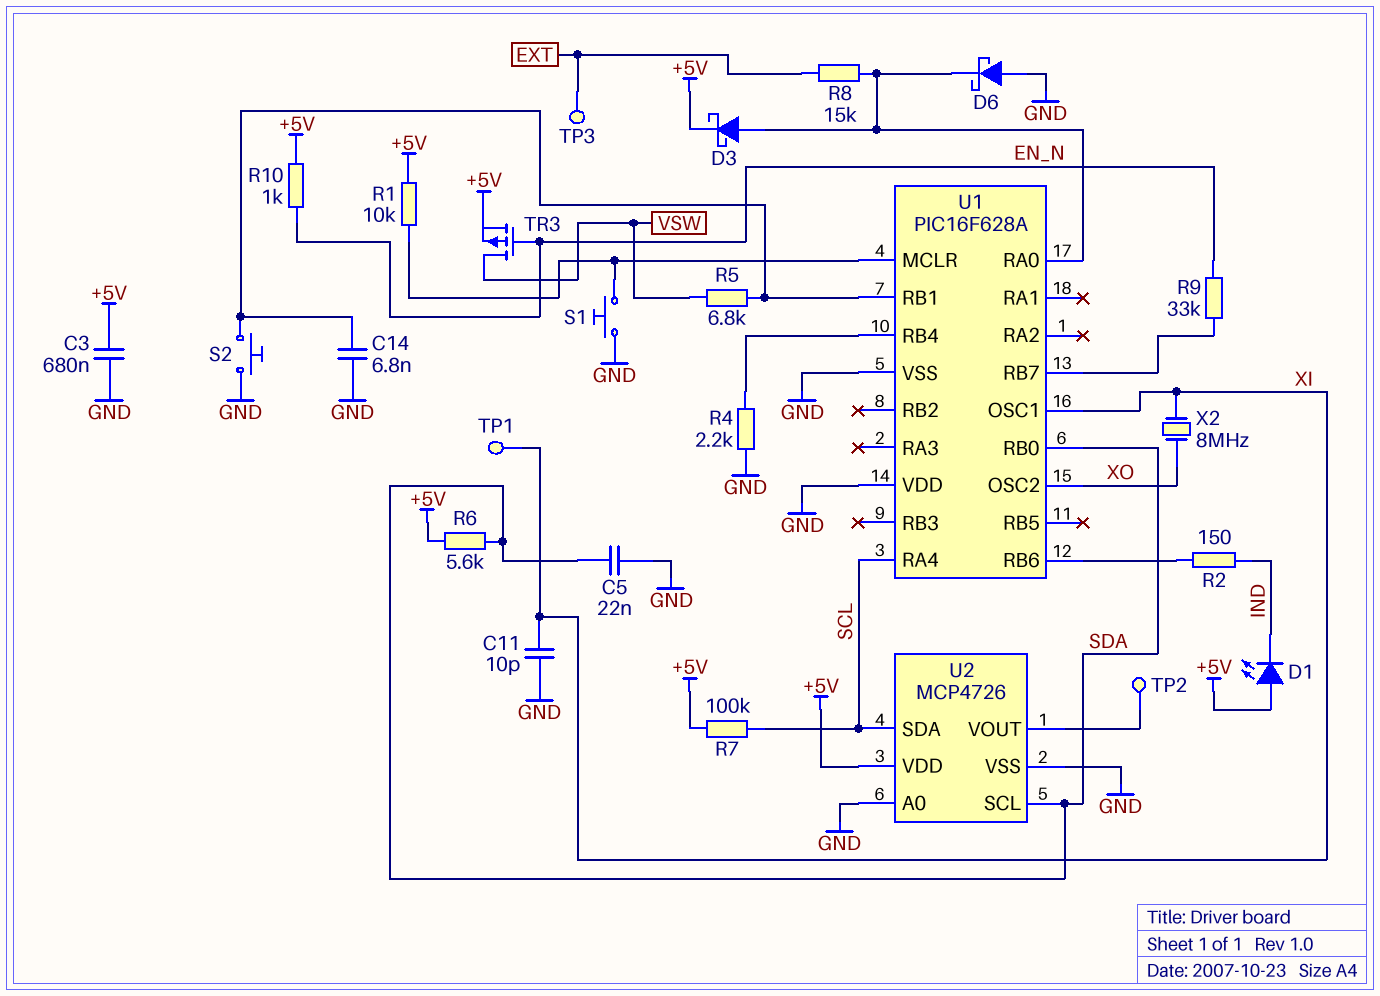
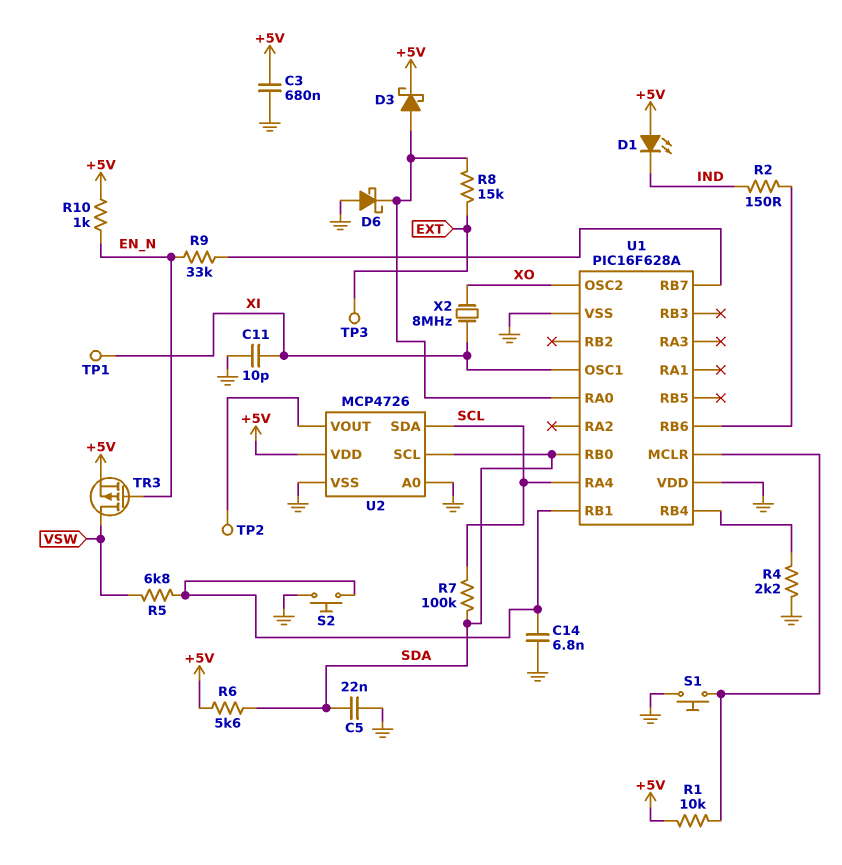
R7: 100k (+5V, SCL) -> 100k (SCL, SDA)

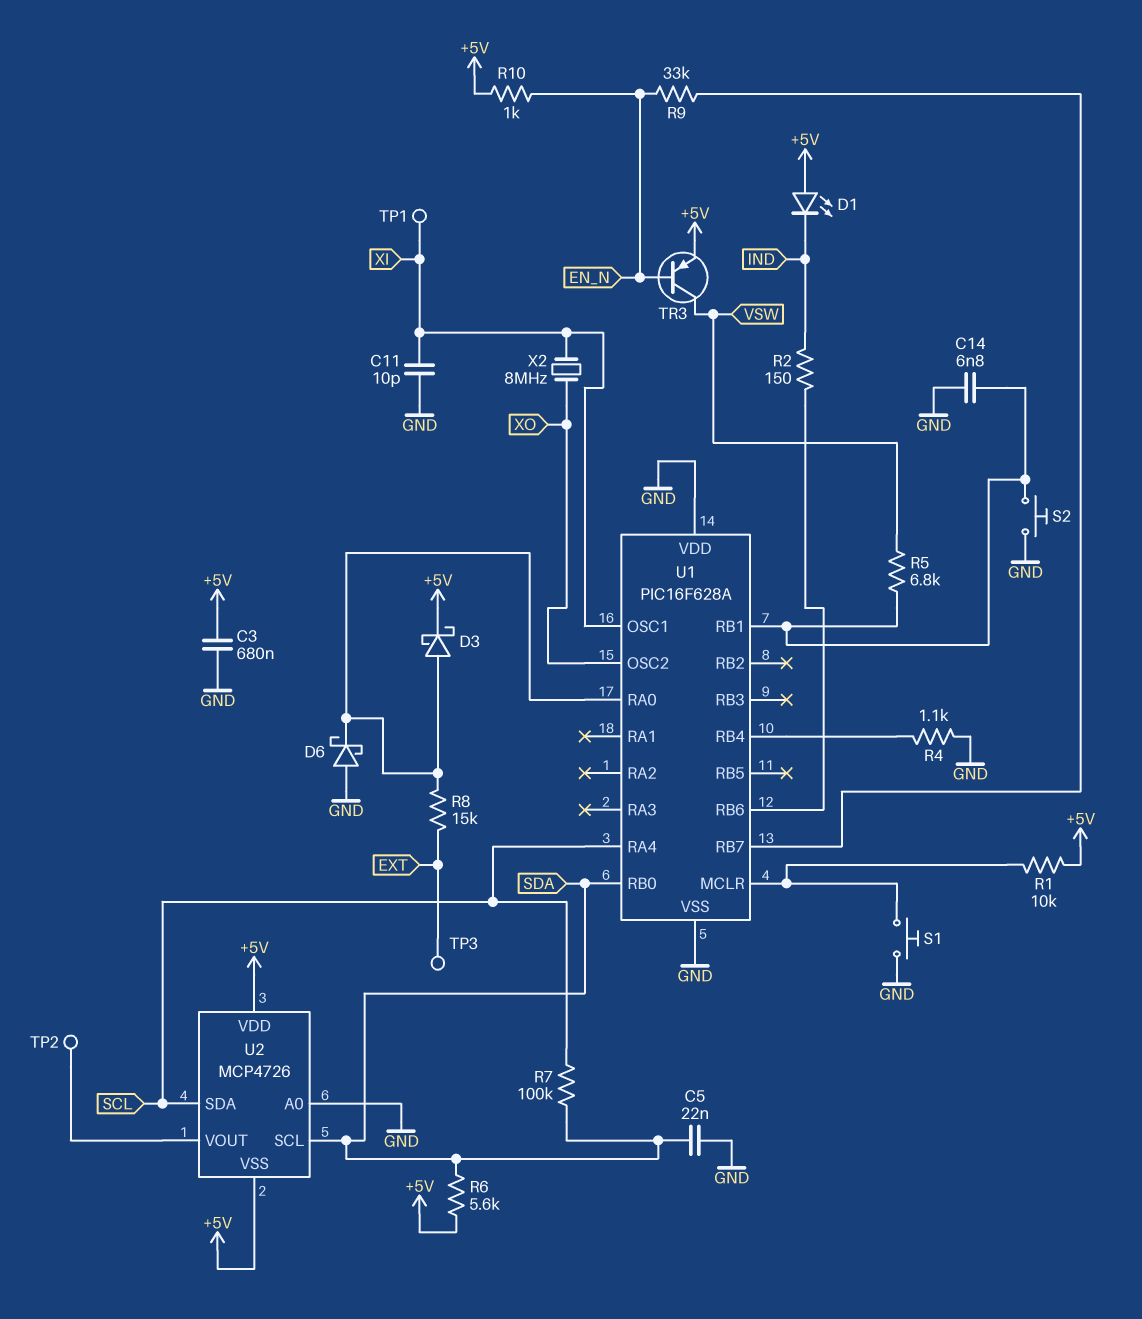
R4: 2.2k (GND, U1/RB4) -> 1.1k (GND, U1/RB4)
TR3: PMOS (G EN_N, D VSW, S +5V) -> PNP (B EN_N, C VSW, E +5V)
U2 pin VSS: GND -> +5V

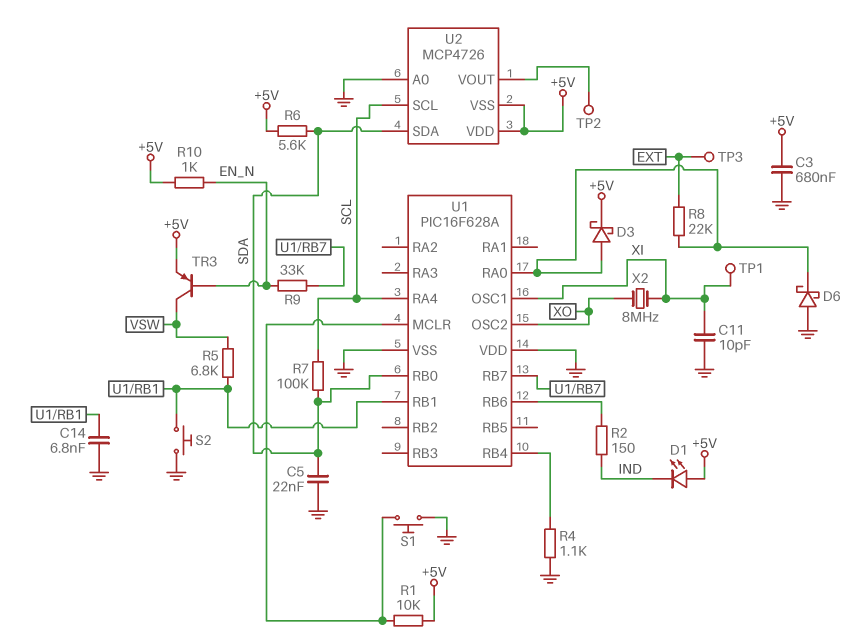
R8: 15k (EXT, U1/RA0) -> 22k (EXT, U1/RA0)
U2 pin SCL: SDA -> SCL
U2 pin SDA: SCL -> SDA

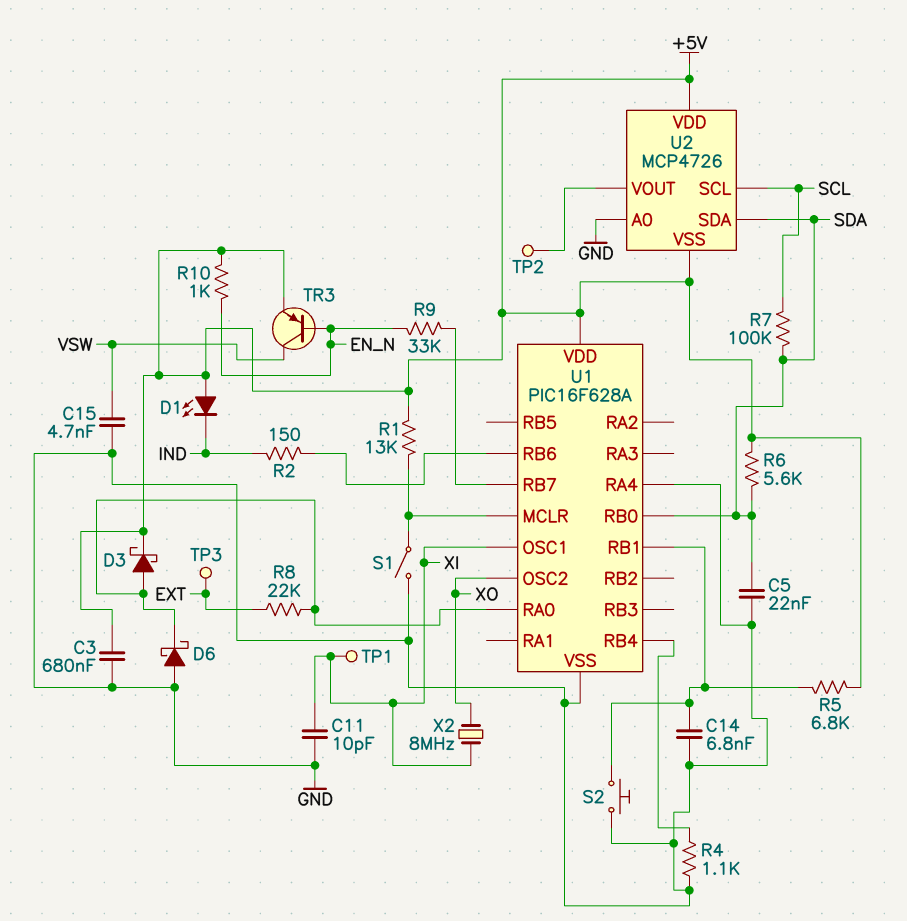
C15: none -> 4.7nF (GND, VSW)
R1: 10k (+5V, U1/MCLR) -> 13k (+5V, U1/MCLR)
R5: 6.8k (U1/RB1, VSW) -> 6.8k (+5V, U1/RB1)
S1: button (GND, U1/MCLR) -> switch (GND, U1/MCLR)
U1 pin RA4: SCL -> GND
U1 pin VDD: GND -> +5V

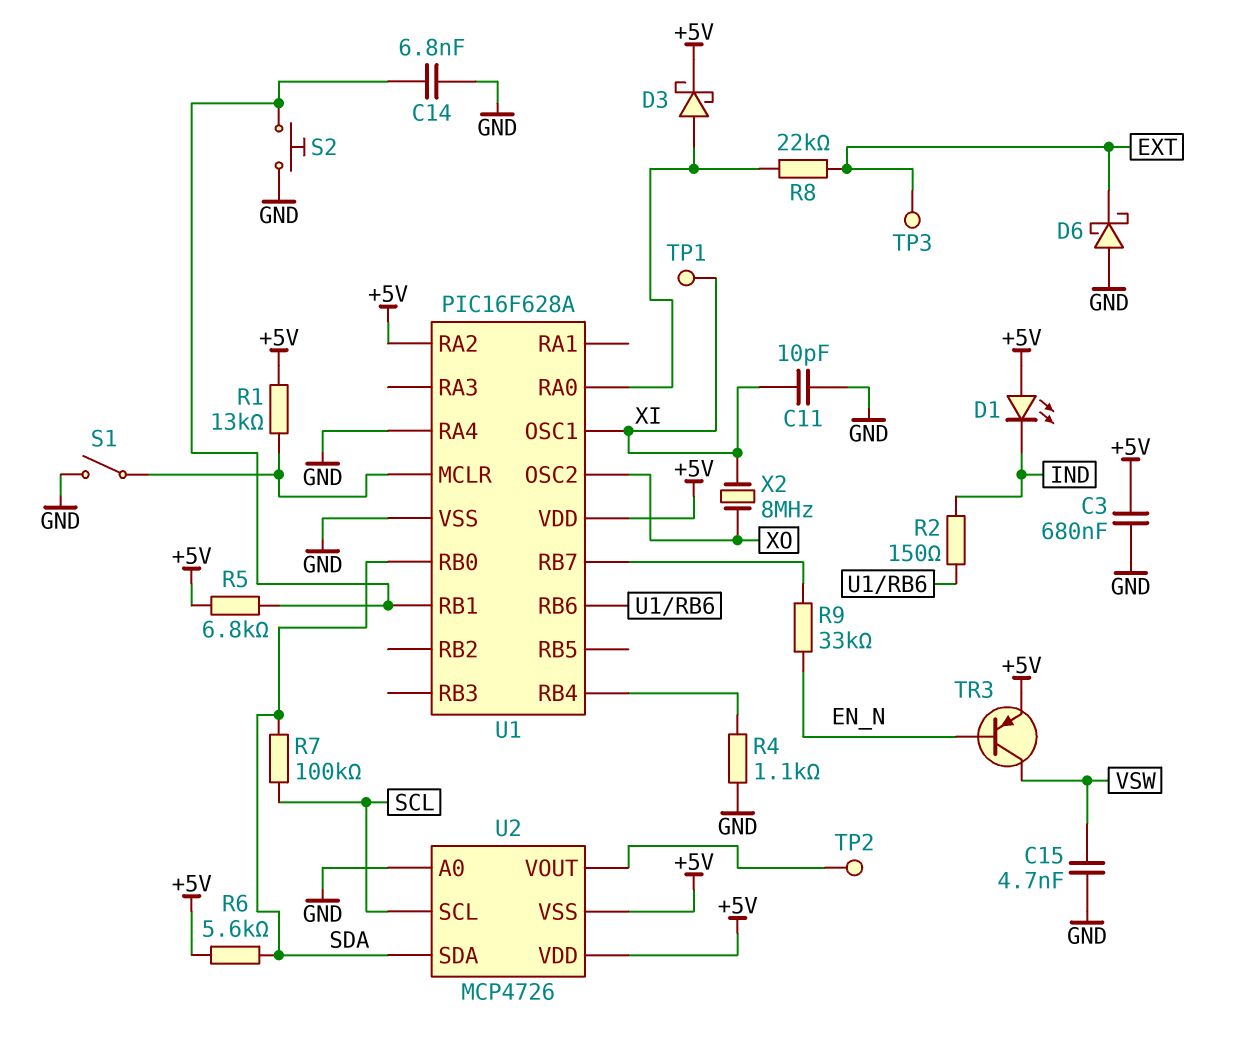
C5: 22nF (GND, SDA) -> none
D6: schottky (A GND, K U1/RA0) -> schottky (A GND, K EXT)
R10: 1k (+5V, EN_N) -> none
U1 pin RA2: none -> +5V

